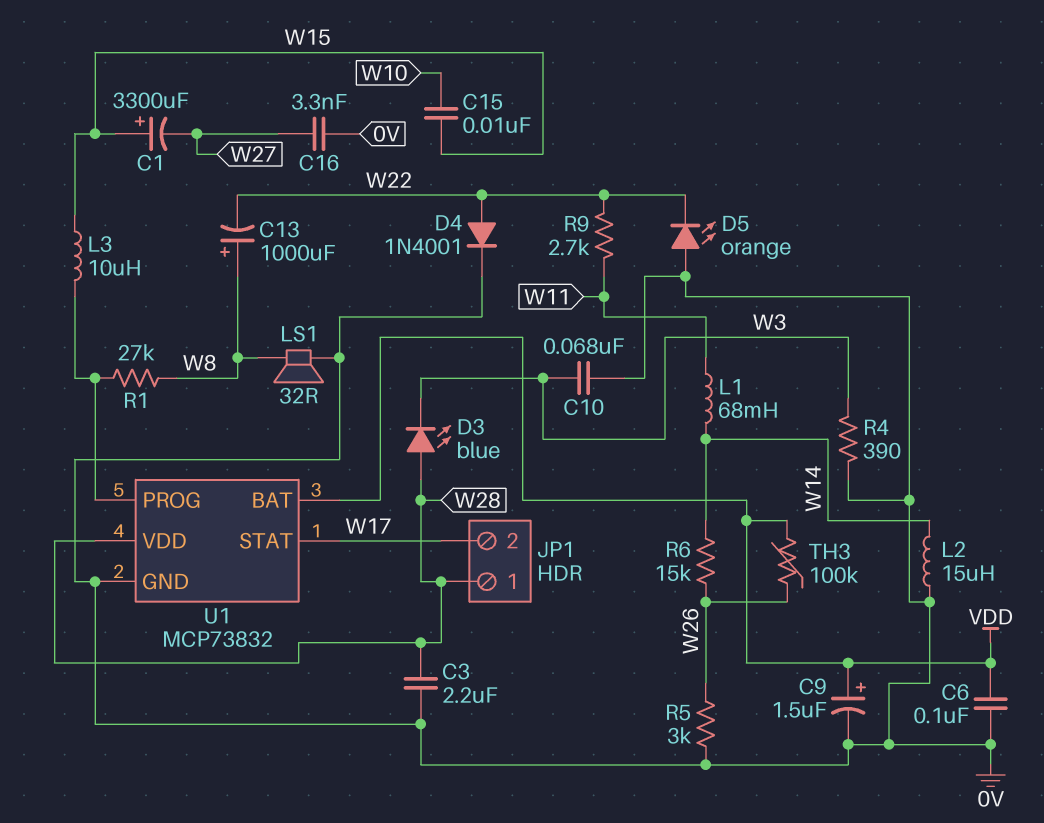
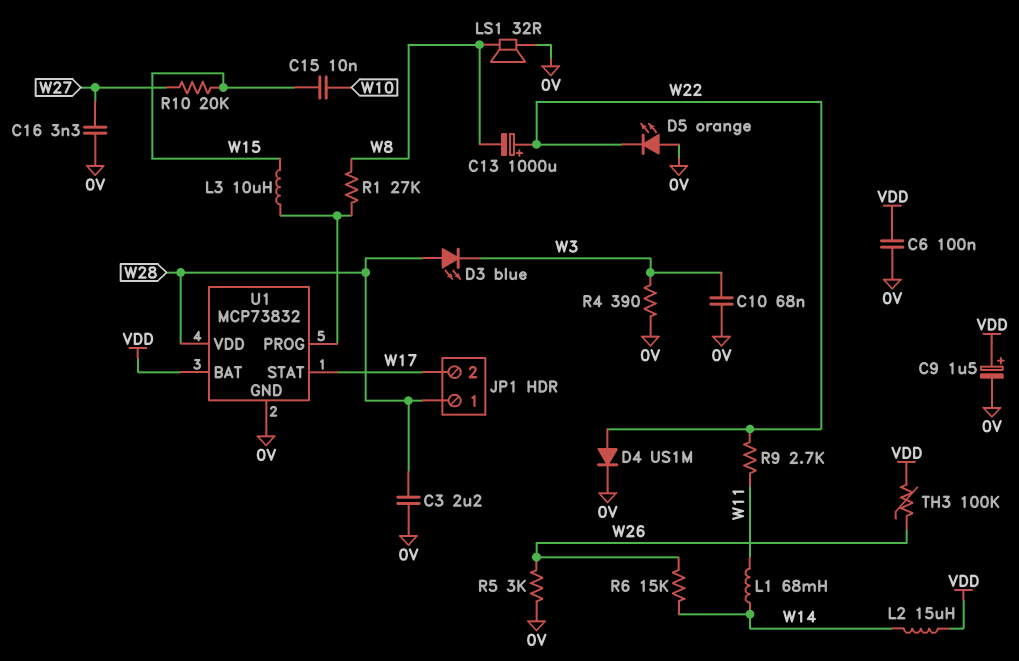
C1: 3300uF (plus W15, minus W27) -> none
C13: 1000uF (plus W8, minus W22) -> 1000uF (plus W22, minus W8)
D4: diode 1N4001 (A W22, K 0V) -> diode US1M (A W22, K 0V)
L2: 15uH (0V, W14) -> 15uH (VDD, W14)
R10: none -> 20k (W15, W27)

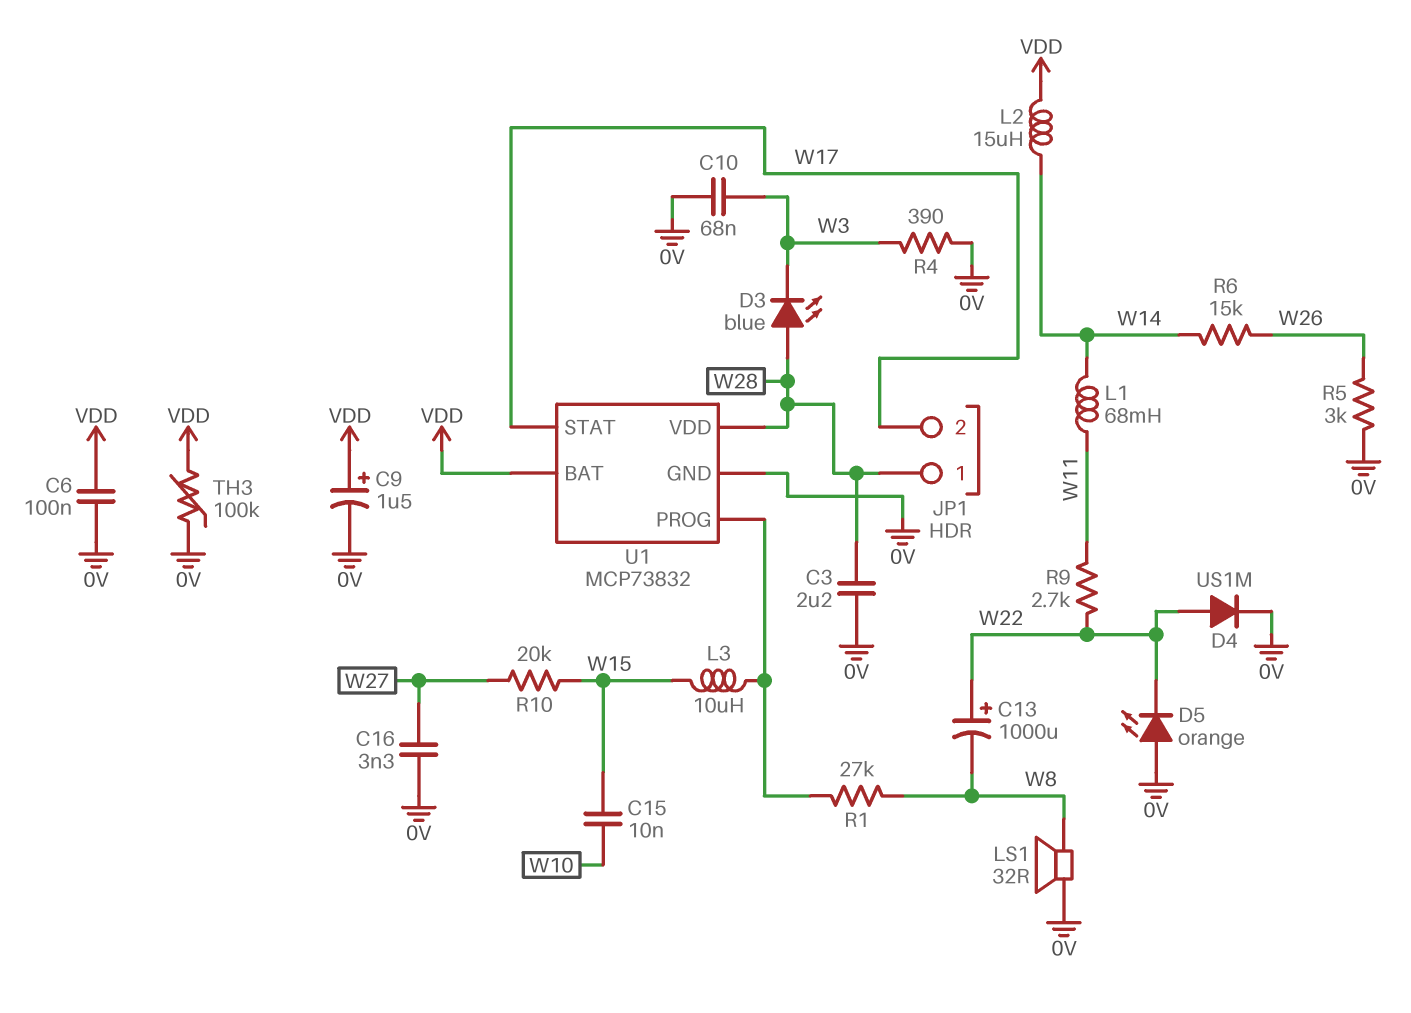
TH3: 100k (VDD, W26) -> 100k (0V, VDD)

